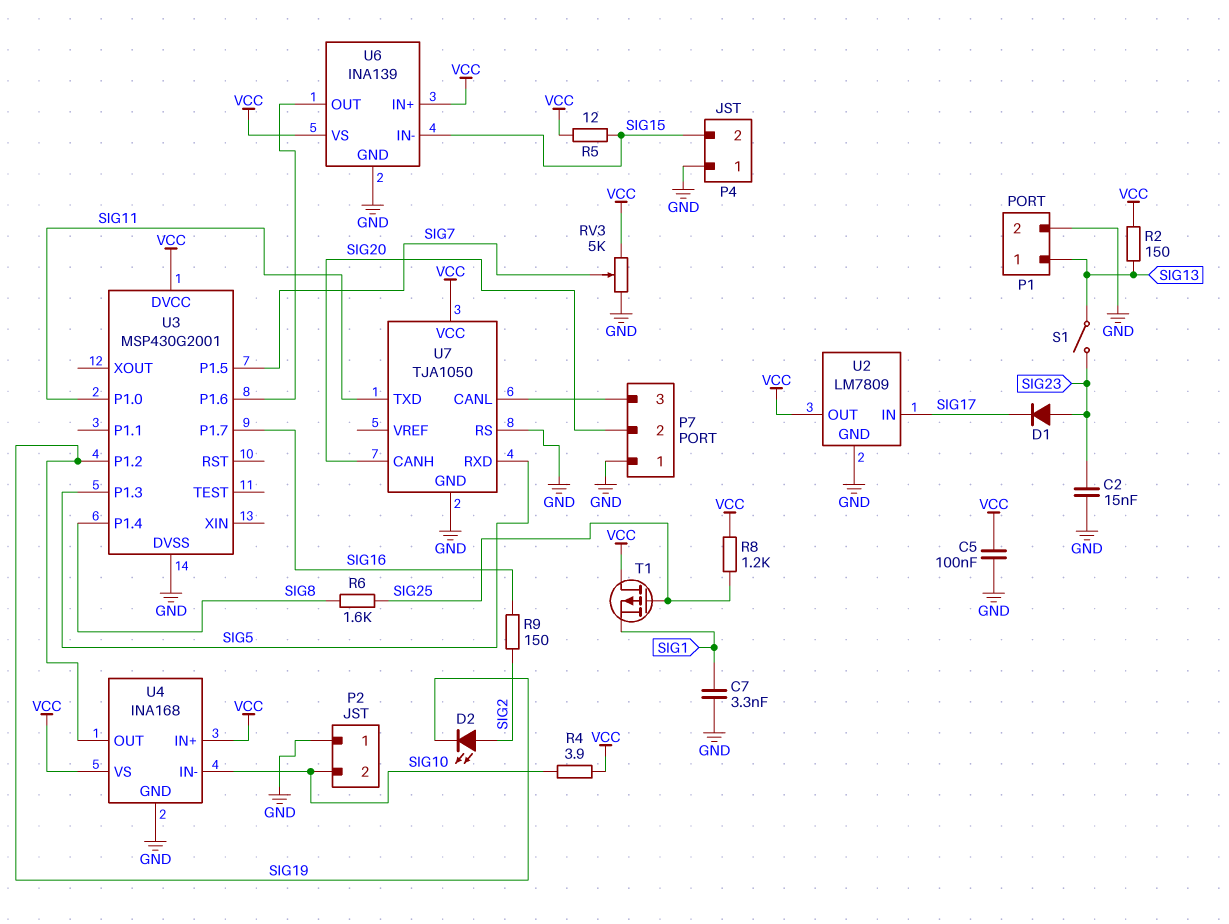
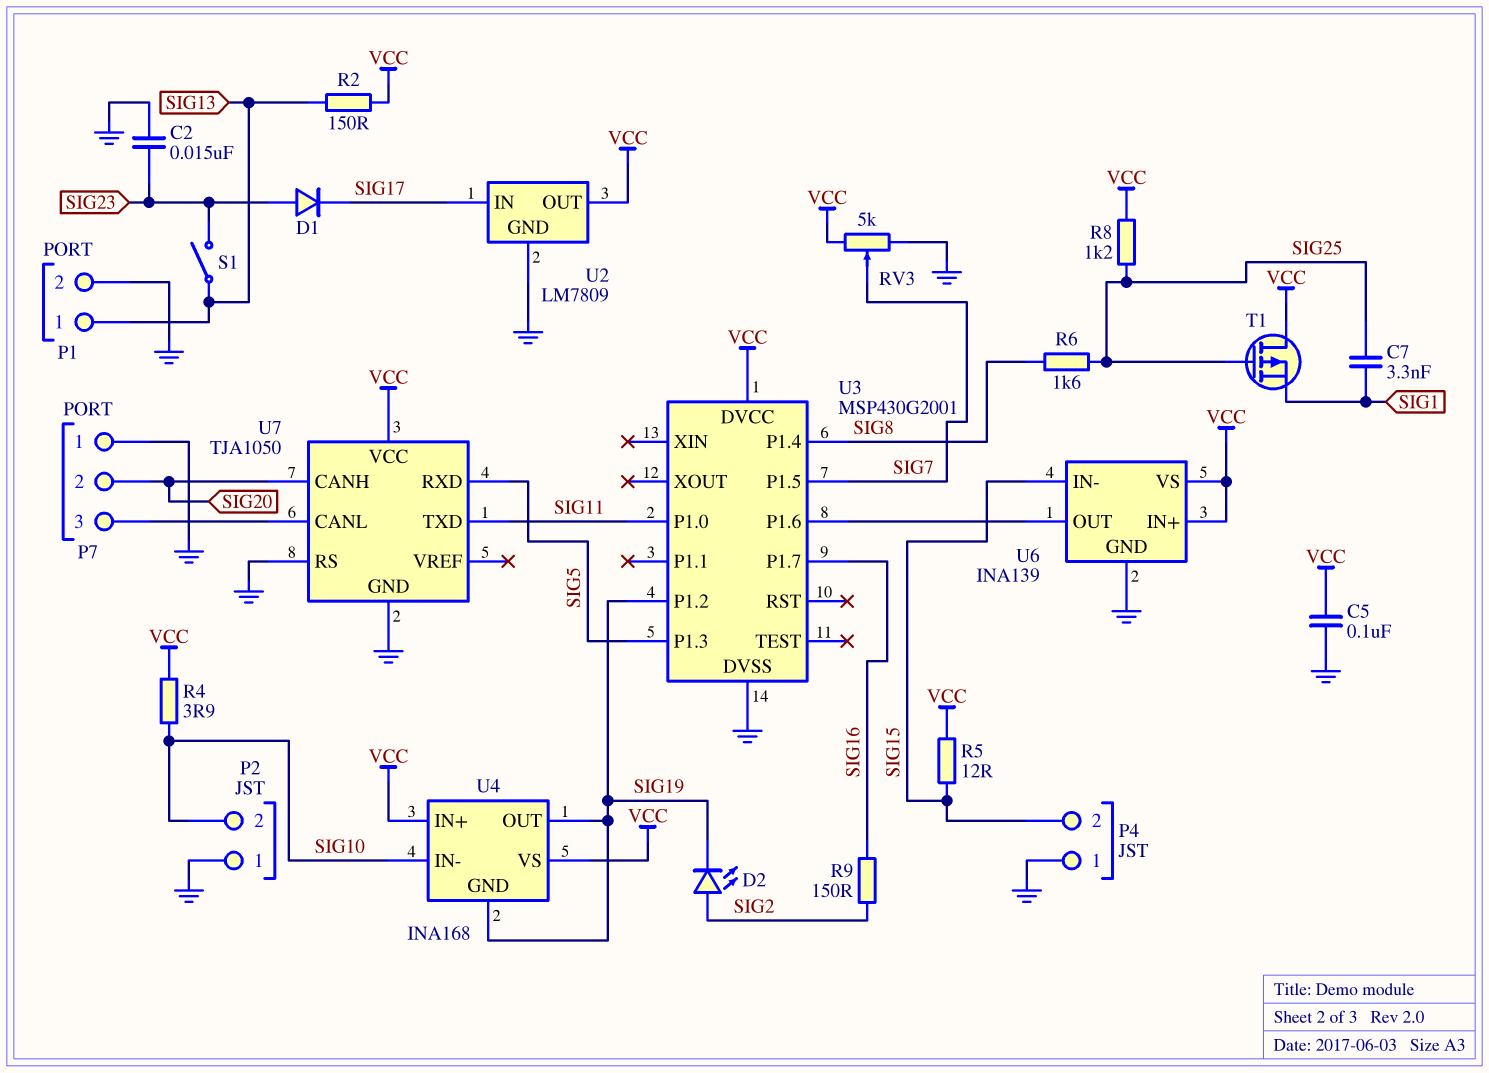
C7: 3.3nF (GND, SIG1) -> 3.3nF (SIG1, SIG25)
U4 pin GND: GND -> SIG19

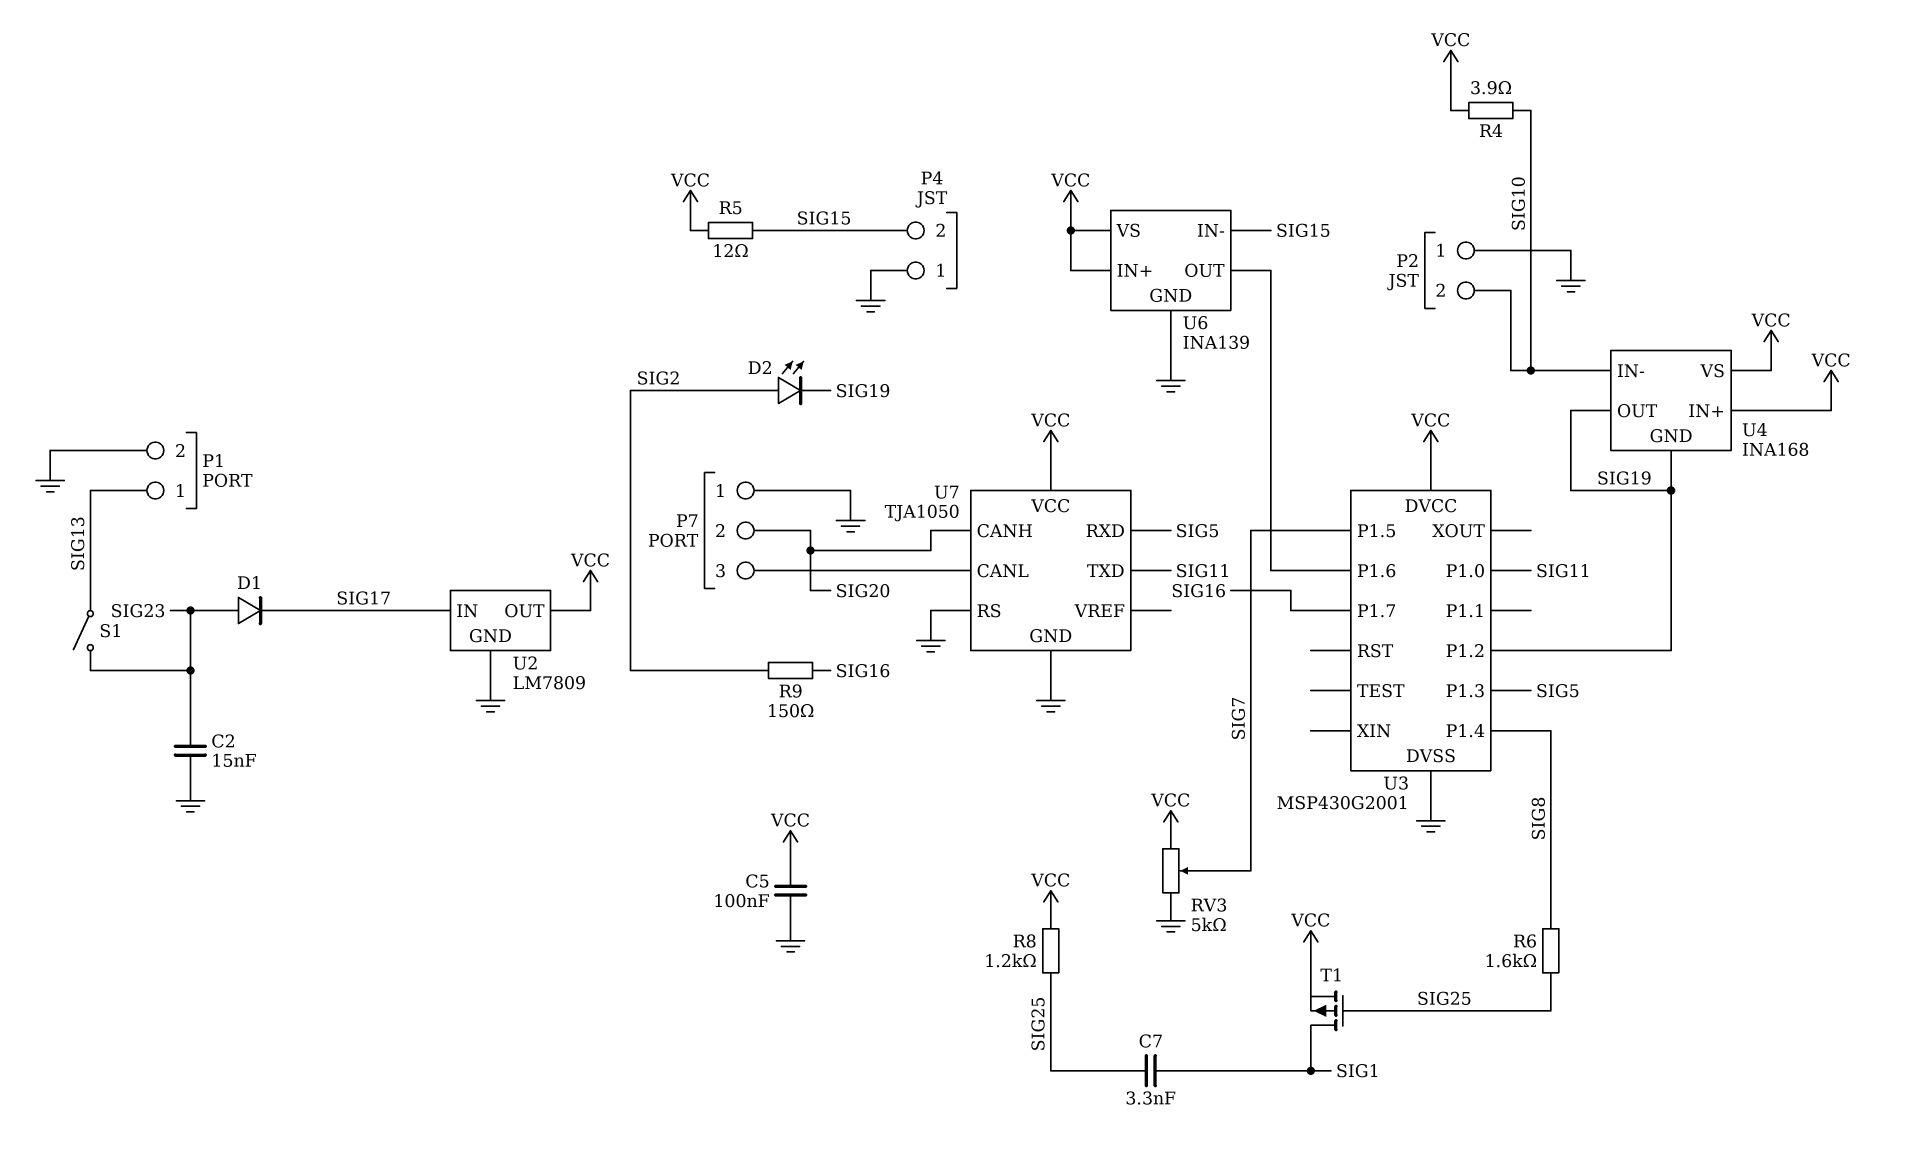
R2: 150 (SIG13, VCC) -> none
T1: PMOS (G SIG25, D VCC, S SIG1) -> PMOS (G SIG25, D SIG1, S VCC)

